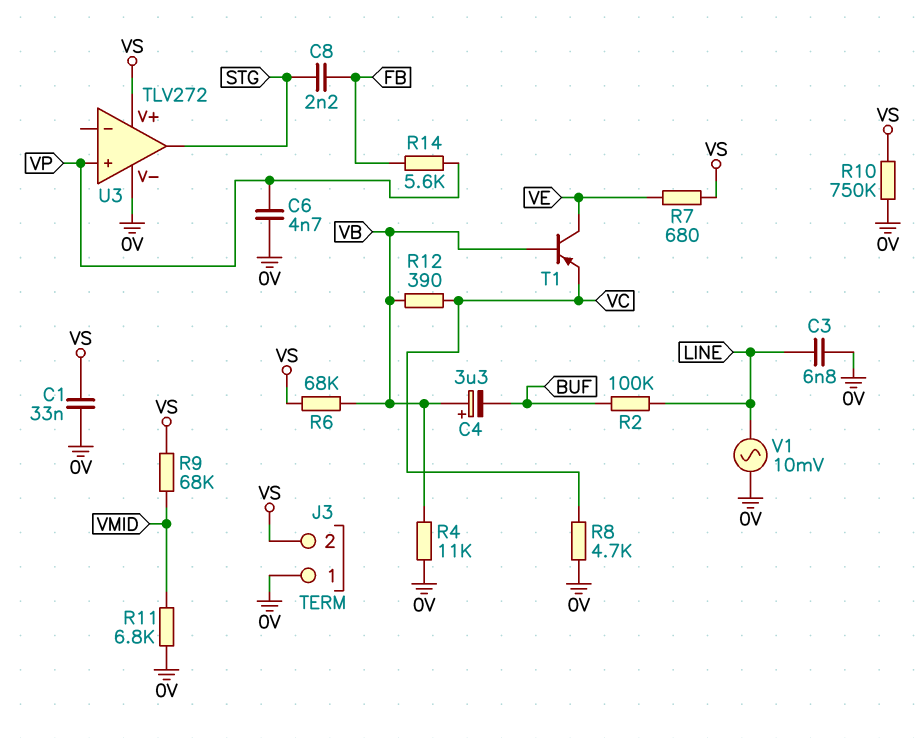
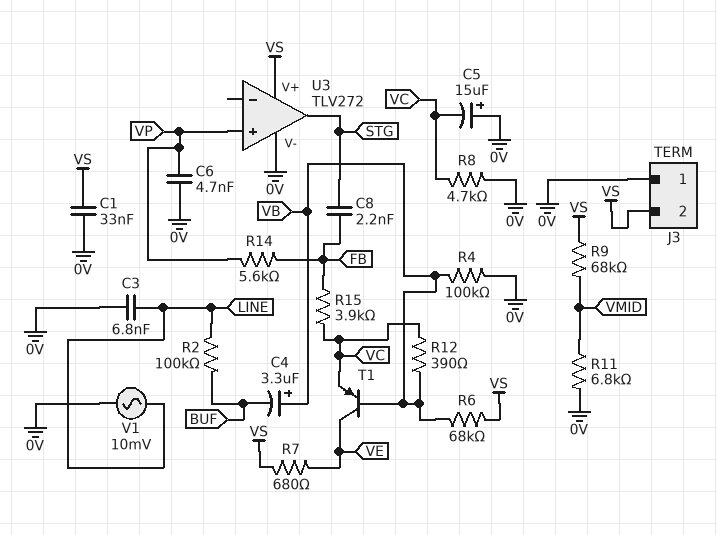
C5: none -> 15uF (plus 0V, minus VC)
R4: 11k (0V, VB) -> 100k (0V, VB)
R10: 750k (0V, VS) -> none
R15: none -> 3.9k (FB, VC)

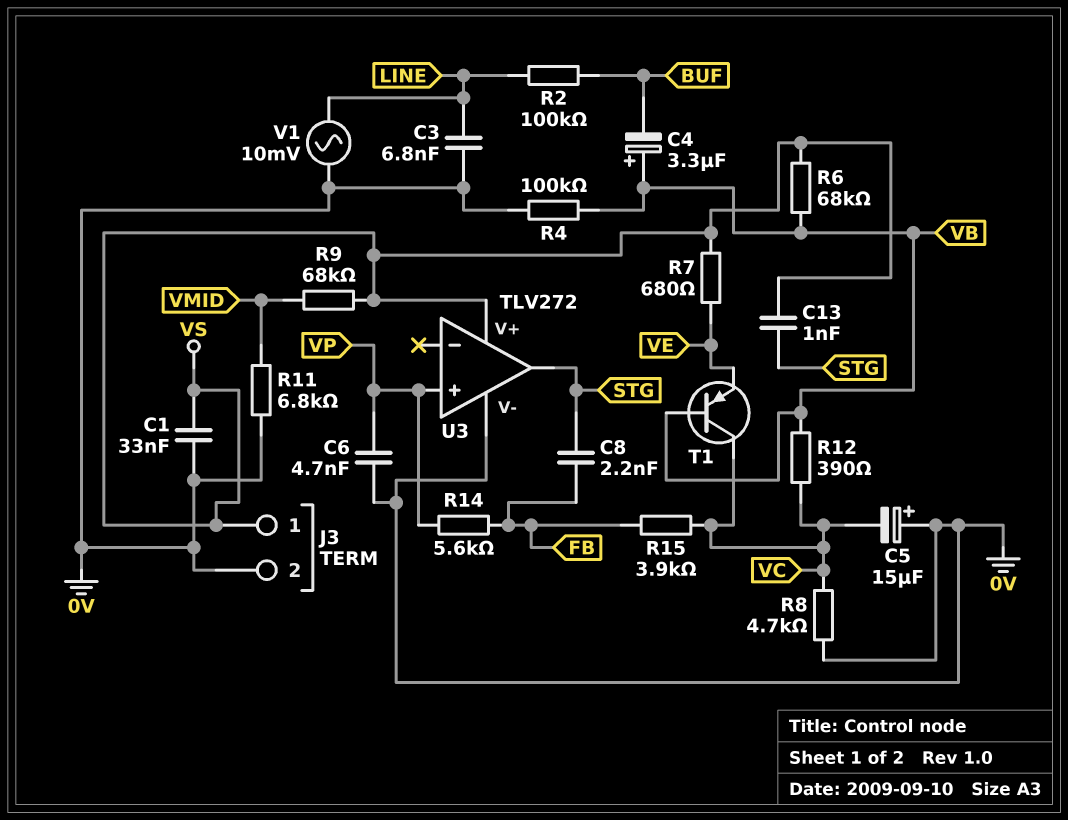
C13: none -> 1nF (STG, VS)
J3 pin 1: 0V -> VS
J3 pin 2: VS -> 0V
T1: PNP (B VB, C VE, E VC) -> PNP (B VB, C VC, E VE)

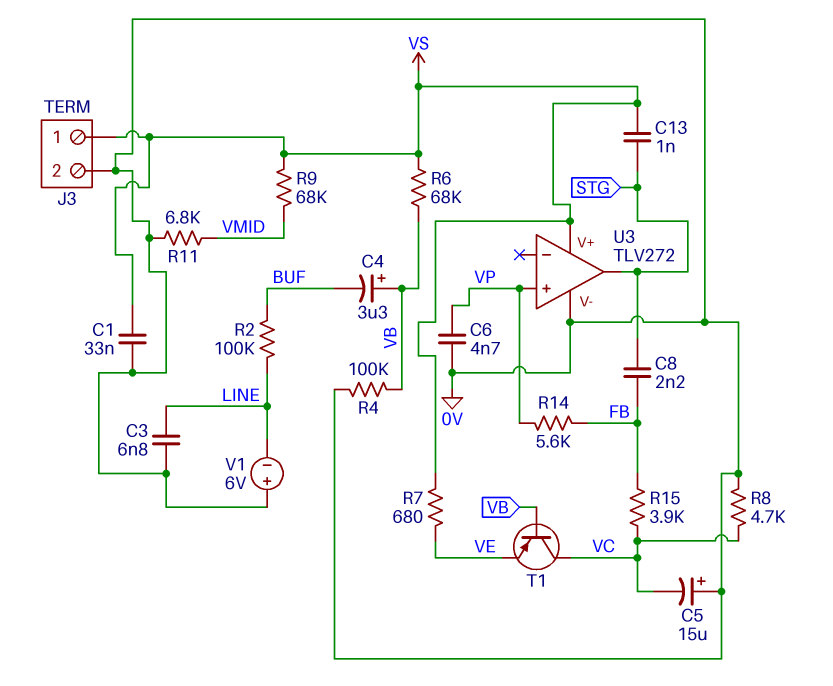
R12: 390 (VB, VC) -> none
V1: AC 10mV (0V, LINE) -> 6V (plus 0V, minus LINE)

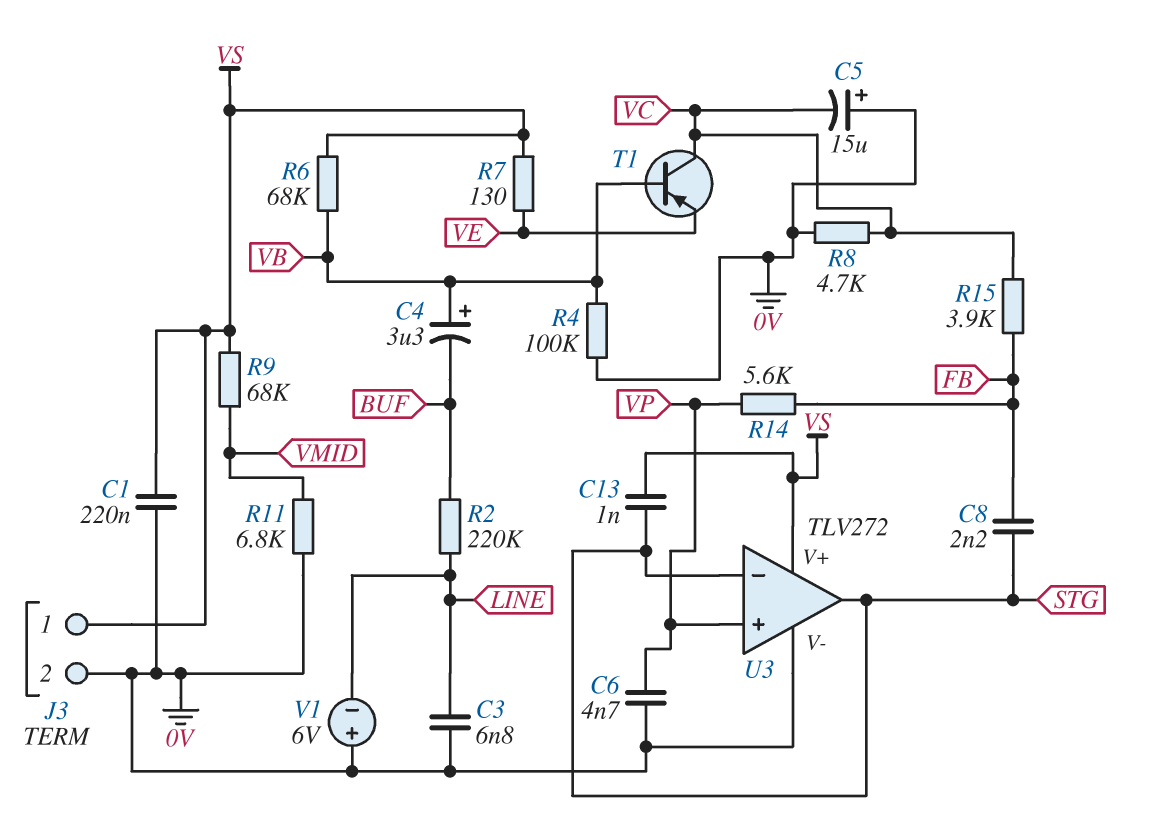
C1: 33nF (0V, VS) -> 220nF (0V, VS)
R2: 100k (BUF, LINE) -> 220k (BUF, LINE)
R7: 680 (VE, VS) -> 130 (VE, VS)
U3 pin in-: none -> STG

